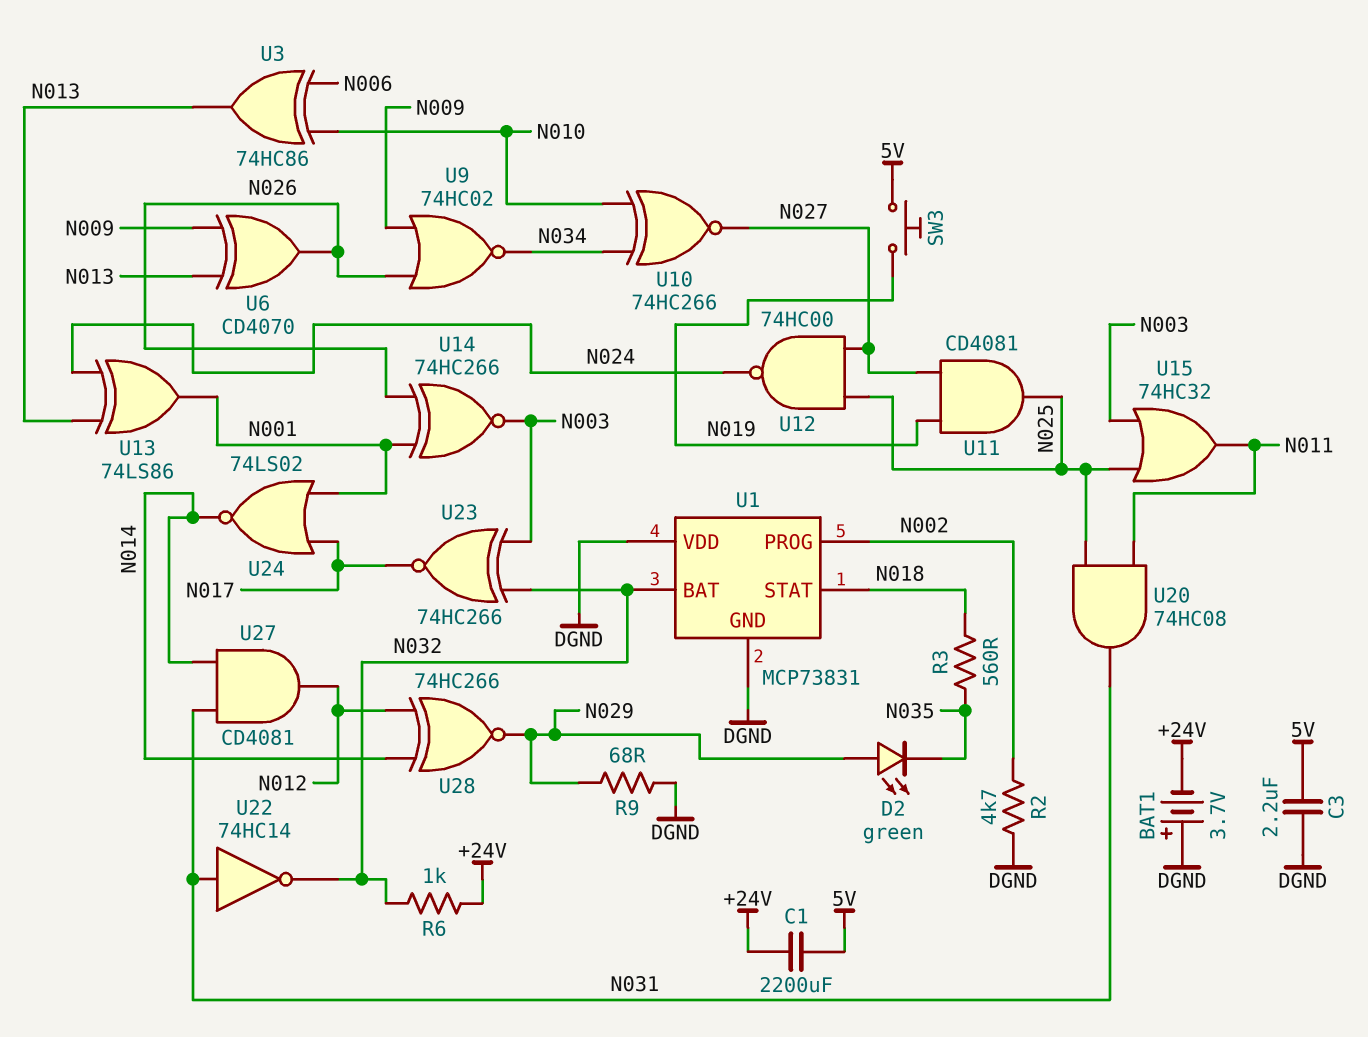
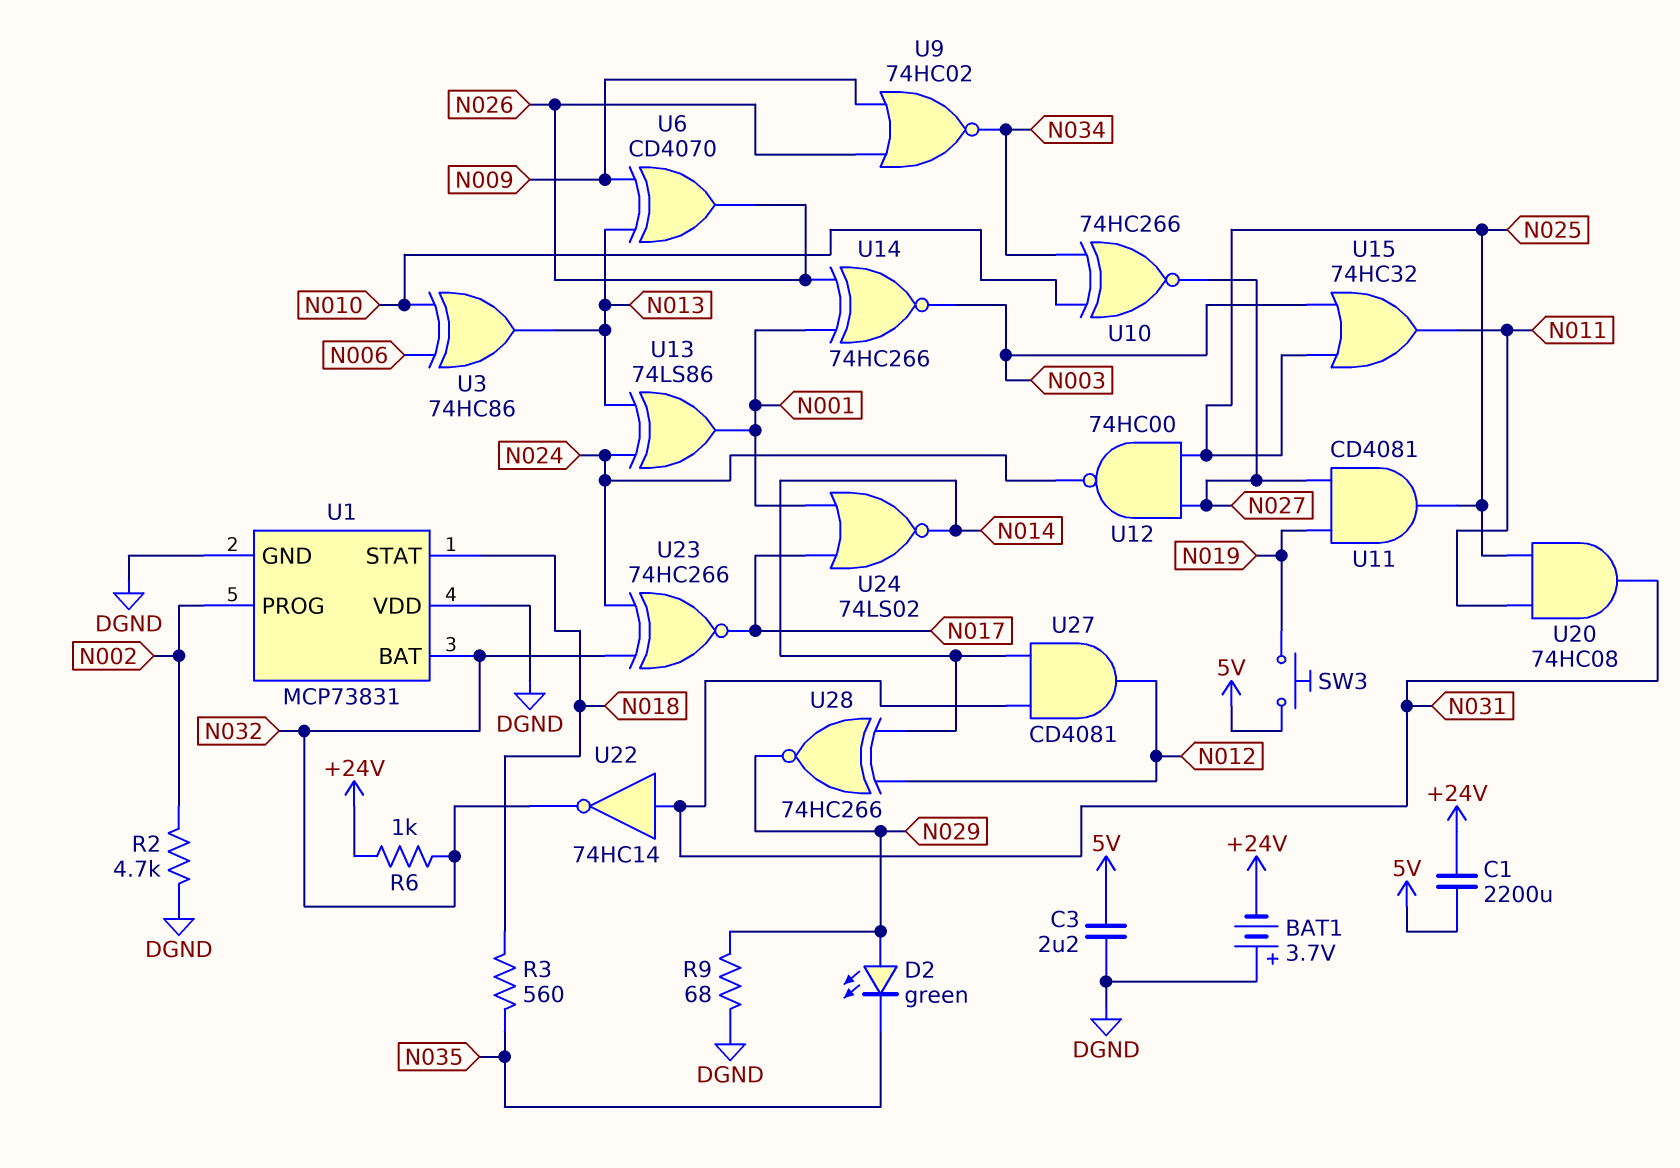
U23: XNOR 74HC266 (in N003, in N032, out N017) -> XNOR 74HC266 (in N024, in N032, out N017)

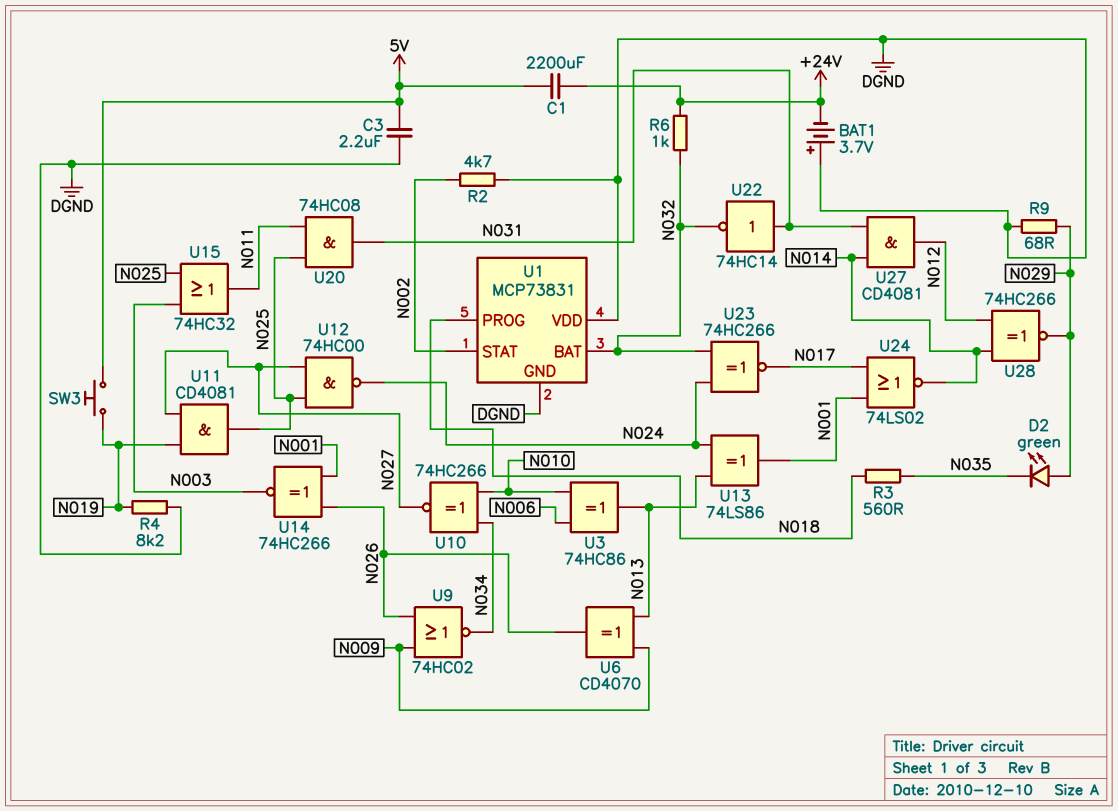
R4: none -> 8.2k (DGND, N019)
U1 pin PROG: N002 -> N018
U1 pin STAT: N018 -> N002

